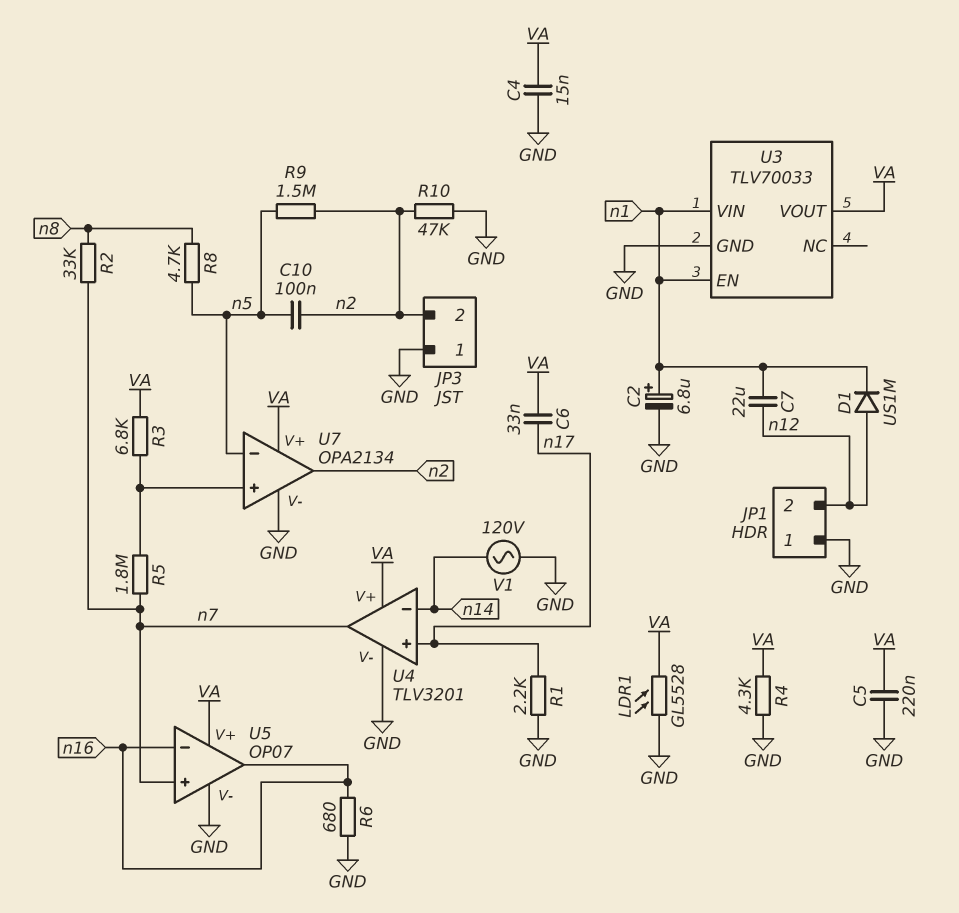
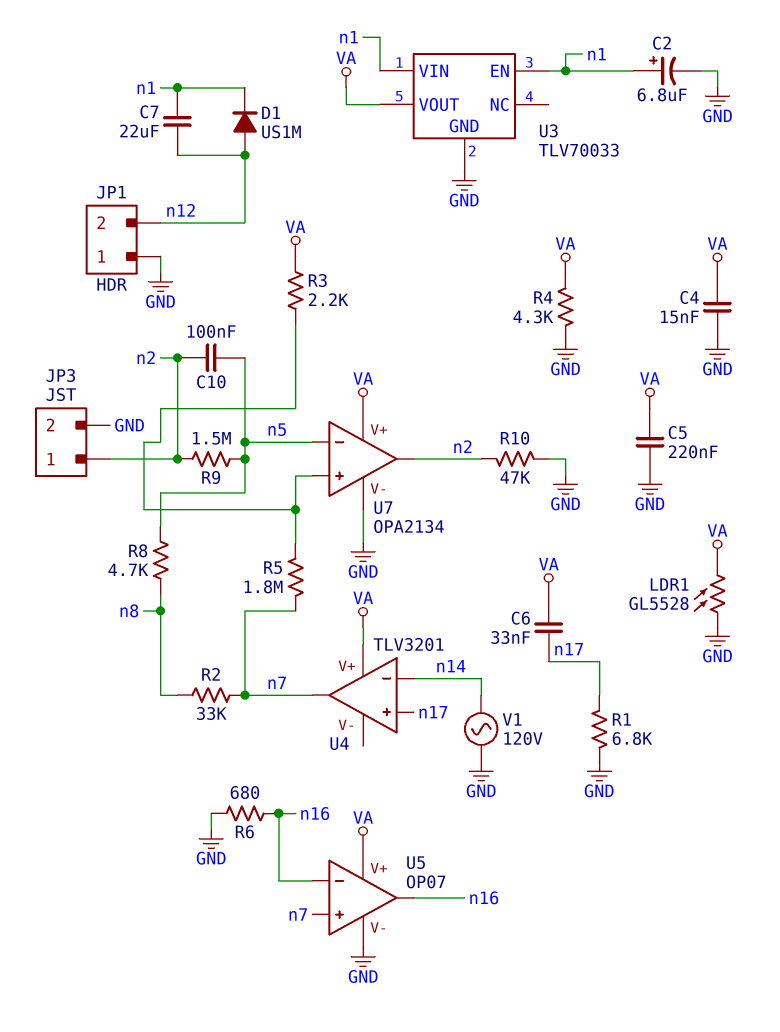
JP3 pin 1: GND -> n2
JP3 pin 2: n2 -> GND
R1: 2.2k (GND, n17) -> 6.8k (GND, n17)
R3: 6.8k (U7/in+, VA) -> 2.2k (U7/in+, VA)
U4 pin V-: GND -> none

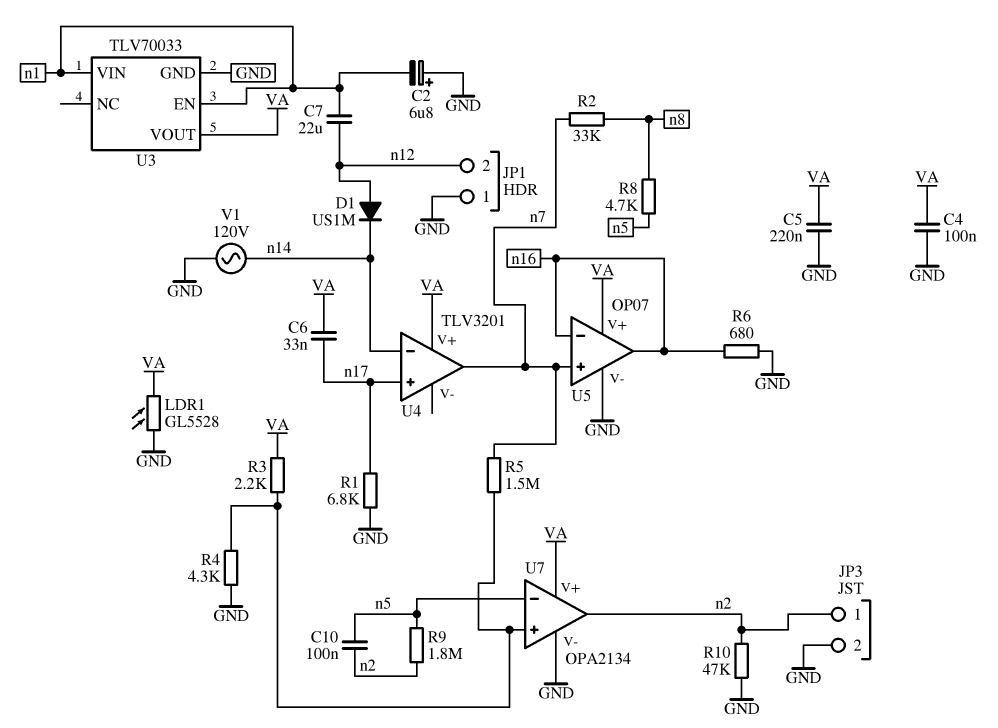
C2: 6.8uF (plus n1, minus GND) -> 6.8uF (plus GND, minus n1)
C4: 15nF (GND, VA) -> 100nF (GND, VA)
D1: diode US1M (A n12, K n1) -> diode US1M (A n12, K n14)
R4: 4.3k (GND, VA) -> 4.3k (GND, U7/in+)
R5: 1.8M (U7/in+, n7) -> 1.5M (U7/in+, n7)
R9: 1.5M (n2, n5) -> 1.8M (n2, n5)

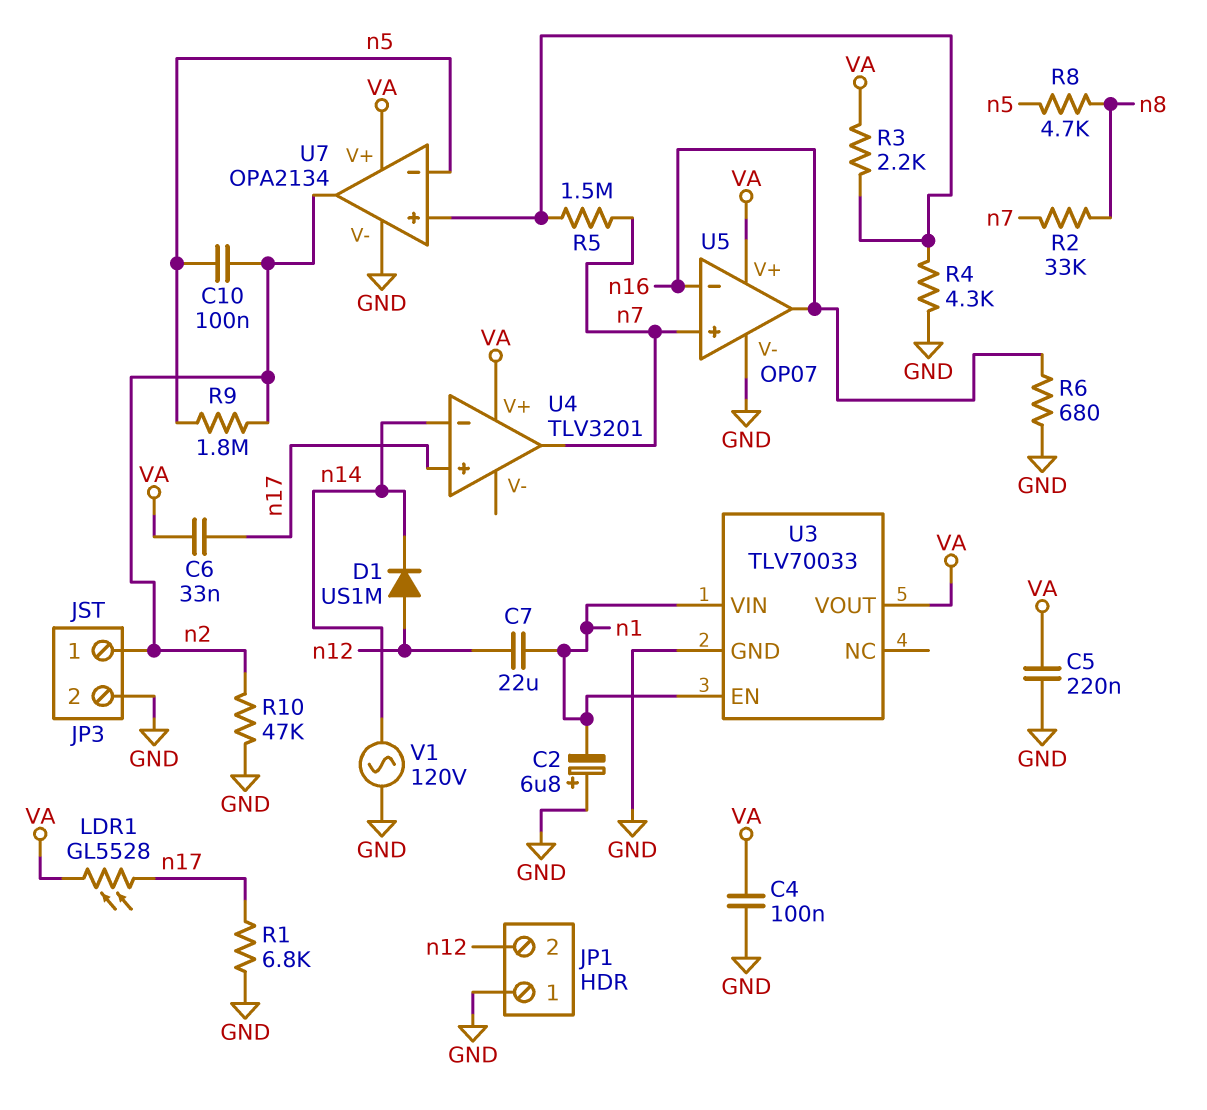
LDR1: GL5528 (GND, VA) -> GL5528 (VA, n17)

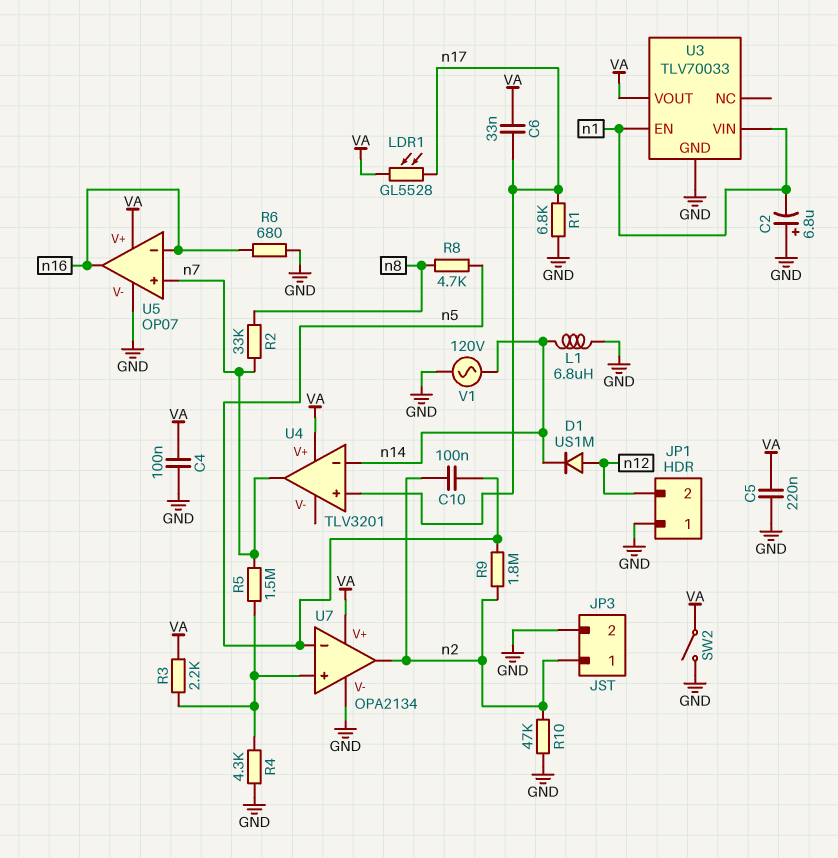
C7: 22uF (n1, n12) -> none
L1: none -> 6.8uH (GND, n14)
SW2: none -> switch (GND, VA)

